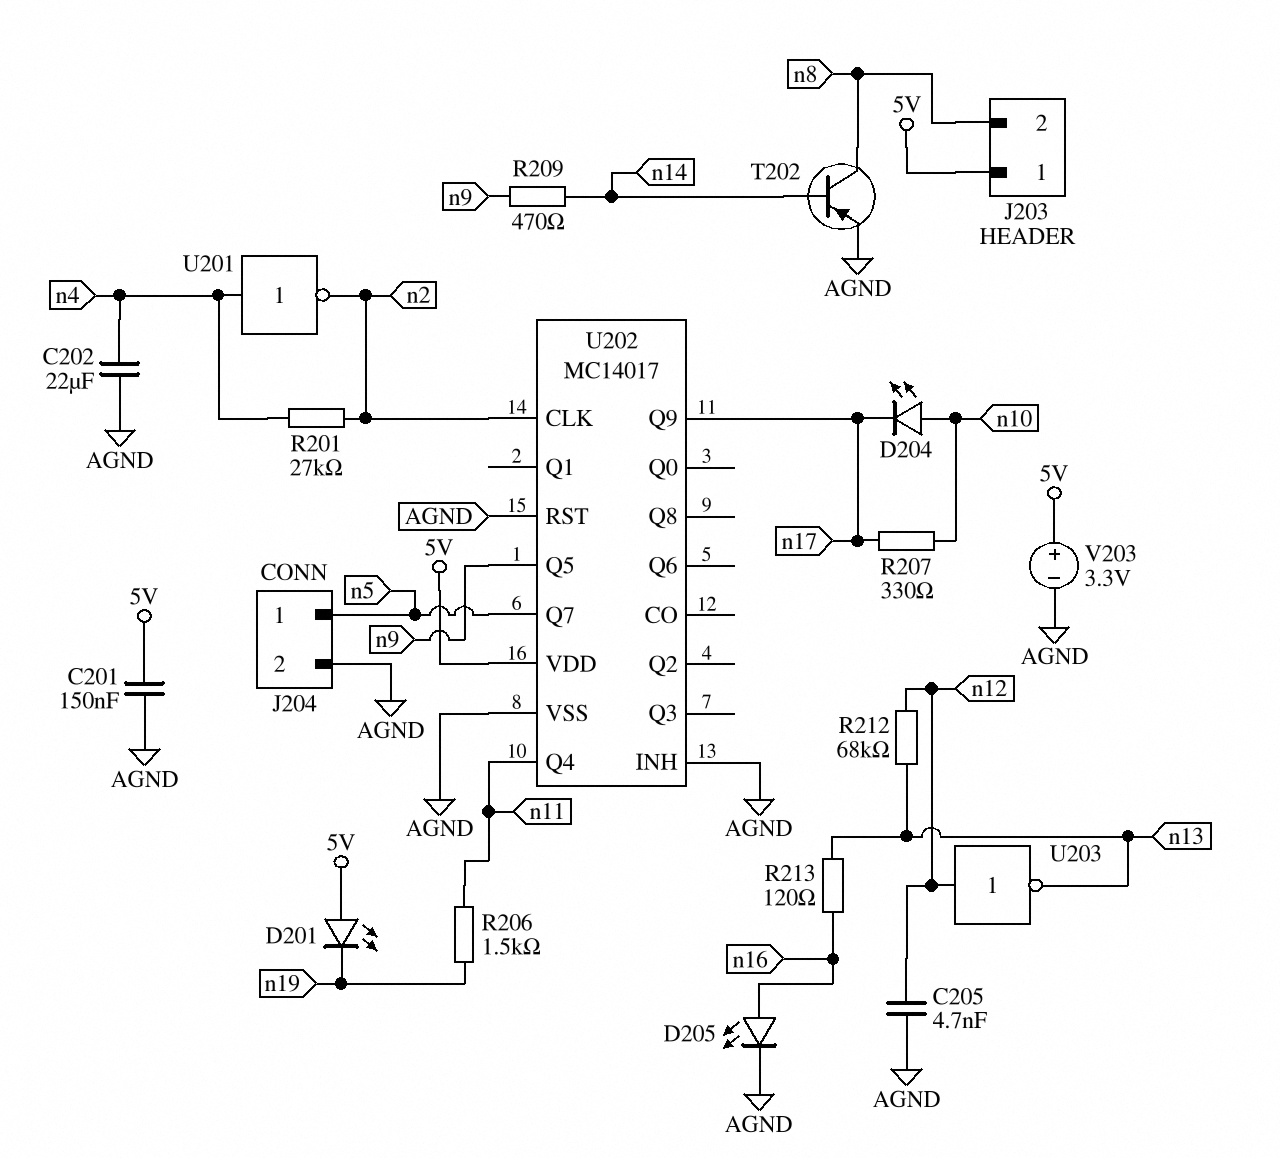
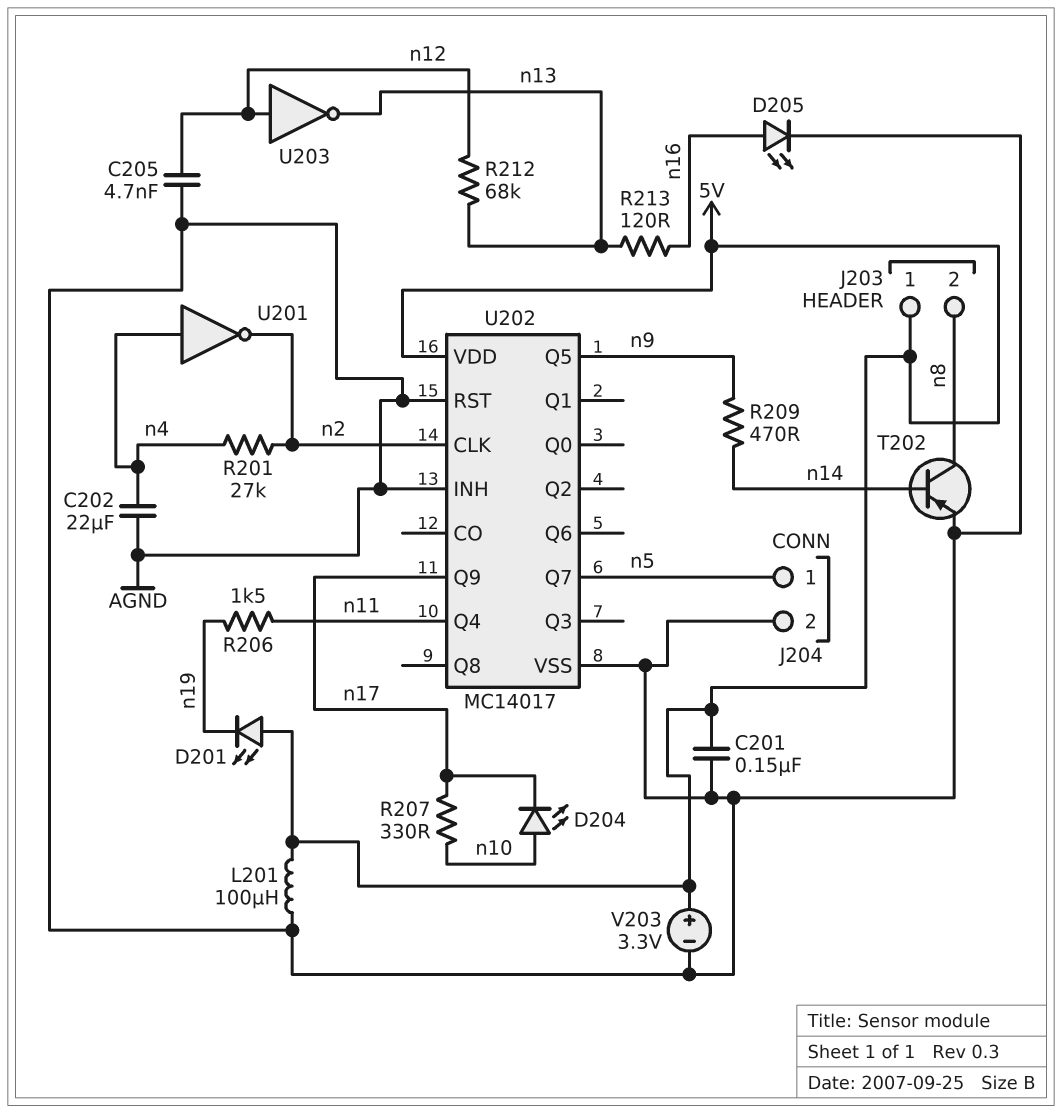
L201: none -> 100uH (5V, AGND)

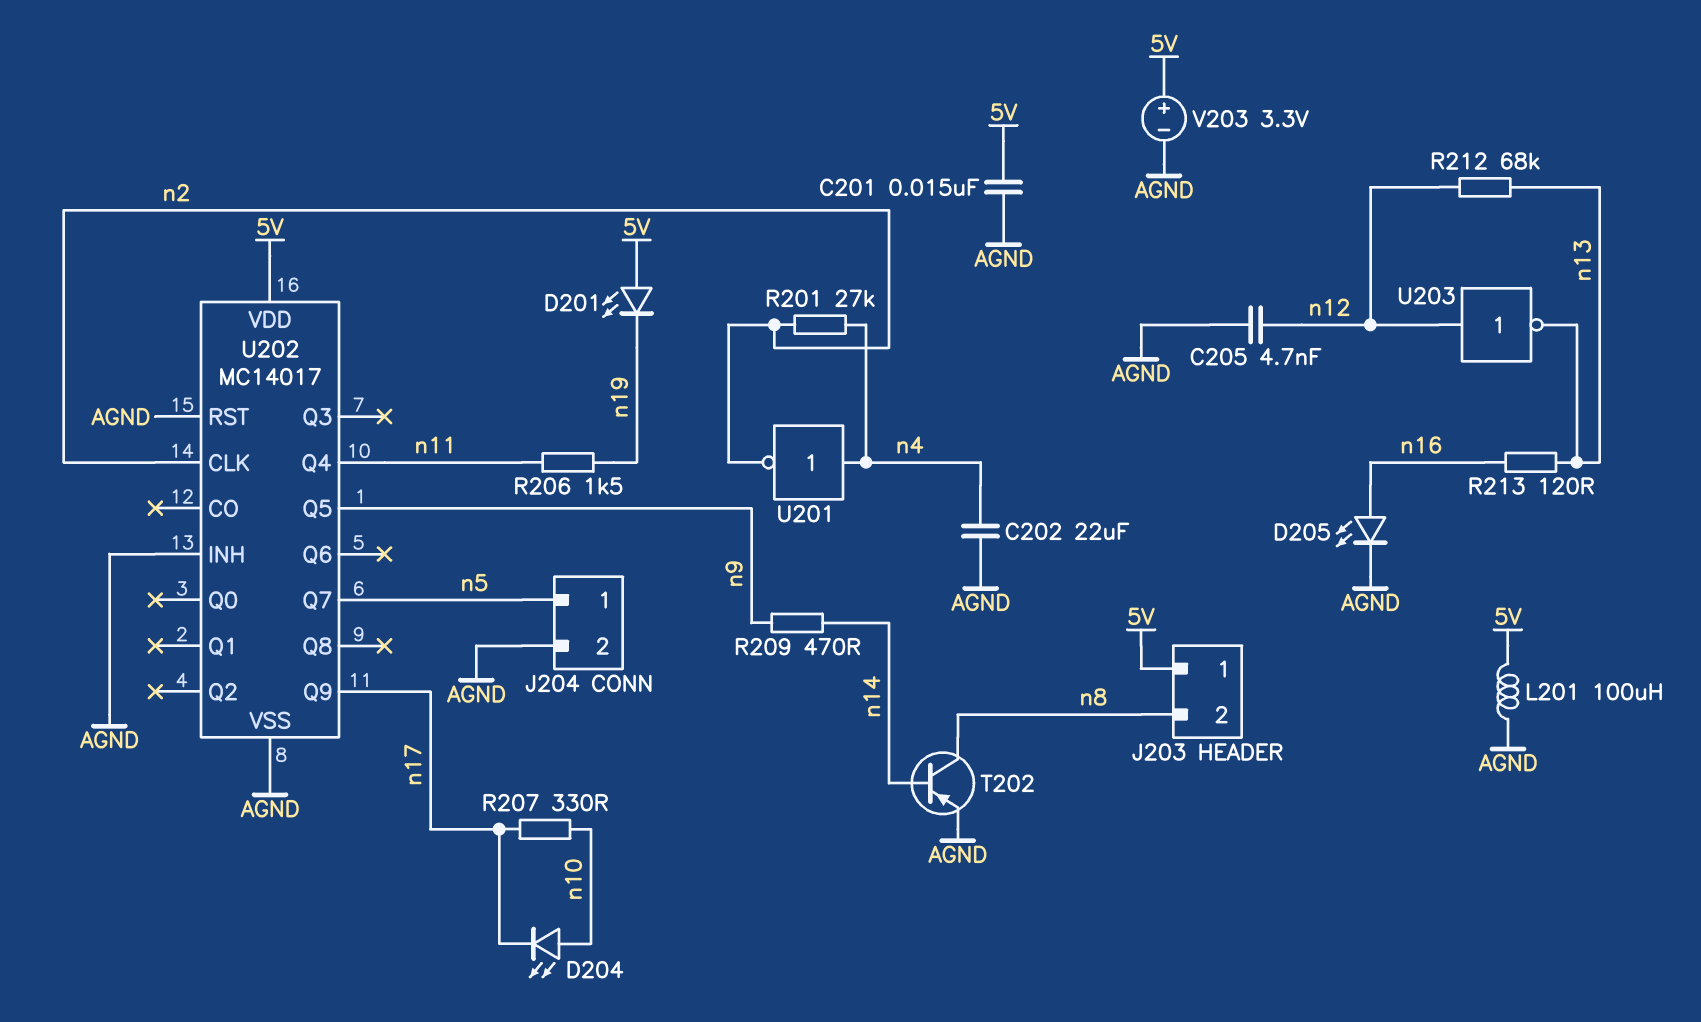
C201: 150nF (5V, AGND) -> 15nF (5V, AGND)

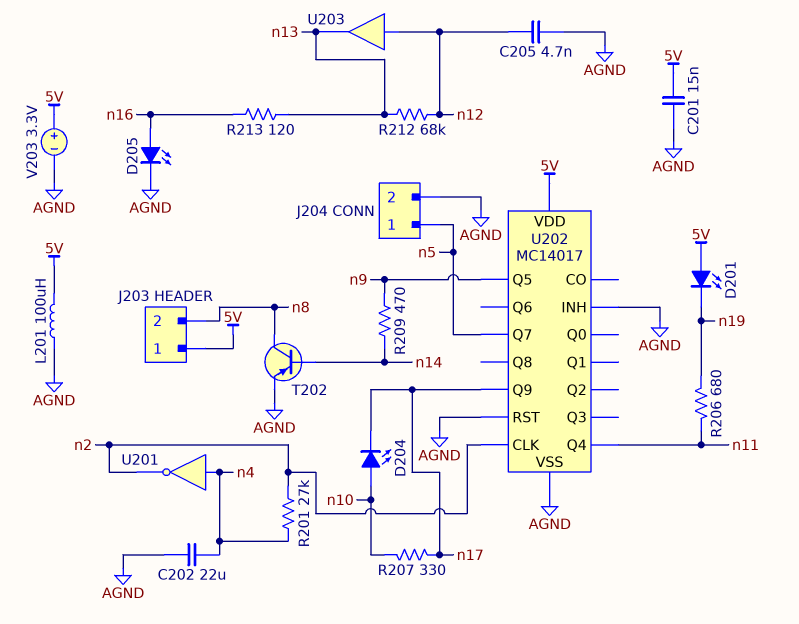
R206: 1.5k (n11, n19) -> 680 (n11, n19)
U203: NOT (in n12, out n13) -> buffer (in n12, out n13)

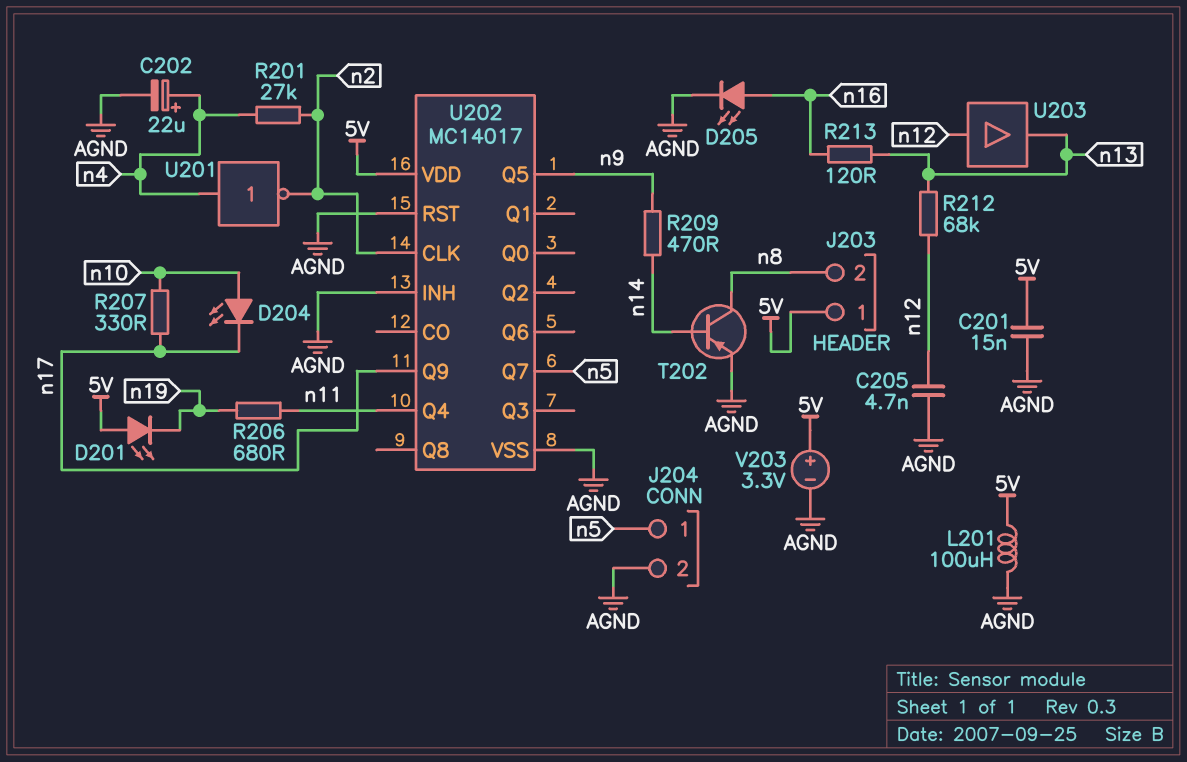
C202: 22uF (AGND, n4) -> 22uF (plus n4, minus AGND)

